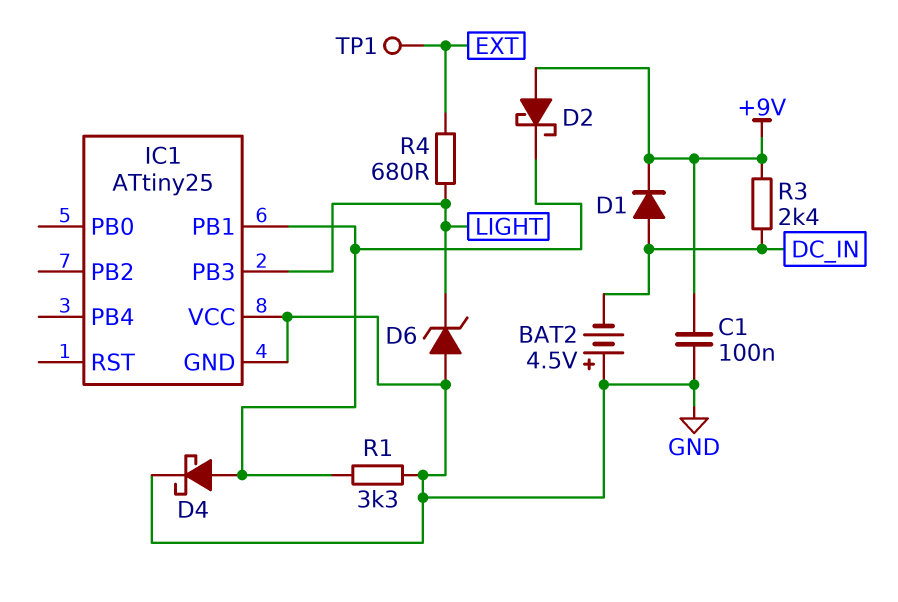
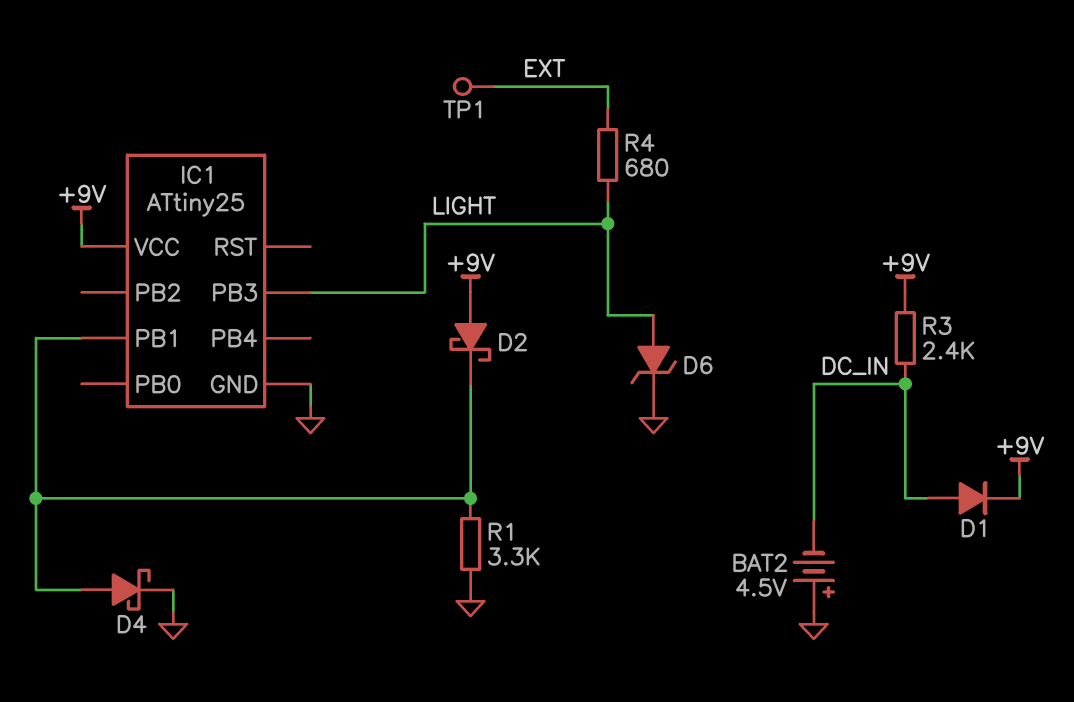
C1: 100nF (+9V, GND) -> none
D6: zener (A GND, K LIGHT) -> zener (A LIGHT, K GND)
IC1 pin VCC: GND -> +9V

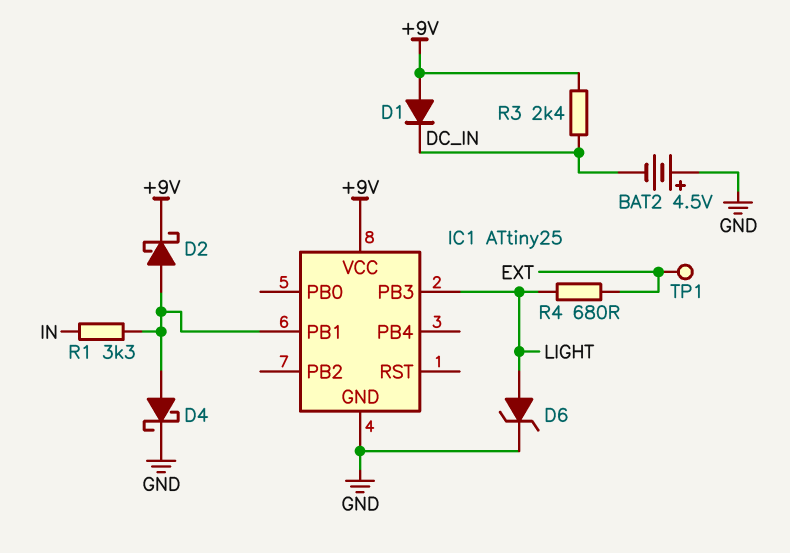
D1: diode (A DC_IN, K +9V) -> diode (A +9V, K DC_IN)
D2: schottky (A +9V, K IC1/PB1) -> schottky (A IC1/PB1, K +9V)
R1: 3.3k (GND, IC1/PB1) -> 3.3k (IC1/PB1, IN)

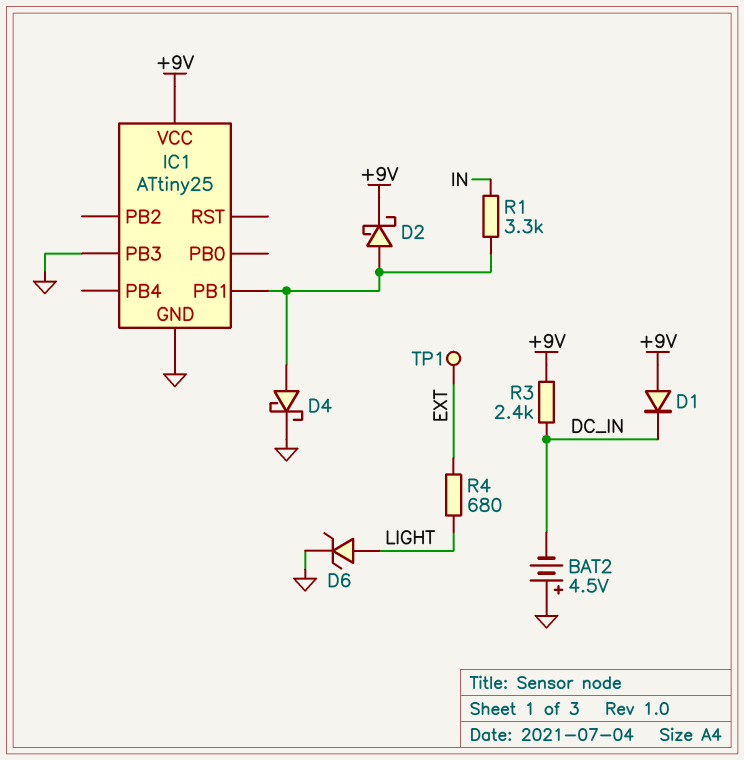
IC1 pin PB3: LIGHT -> GND

